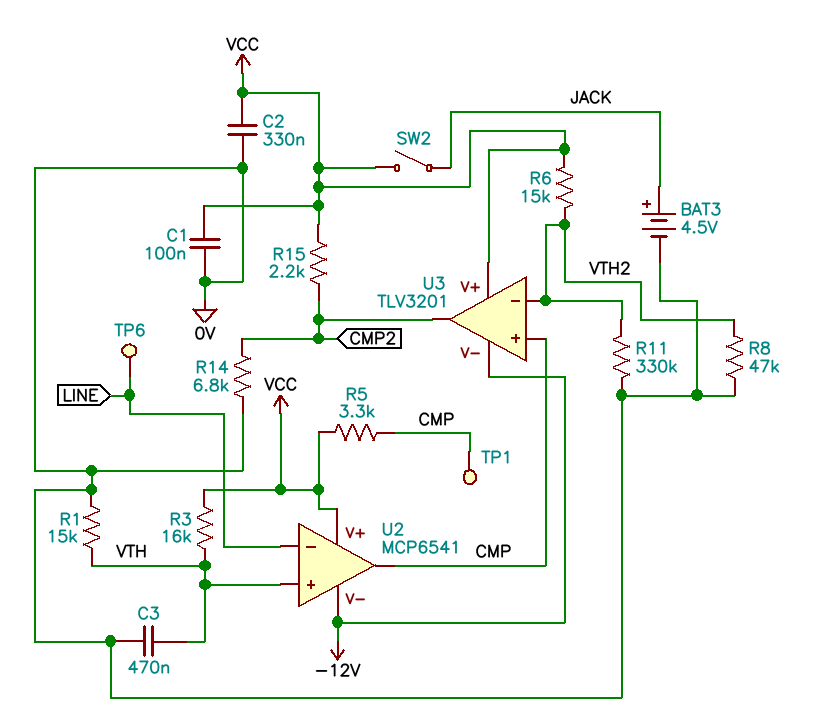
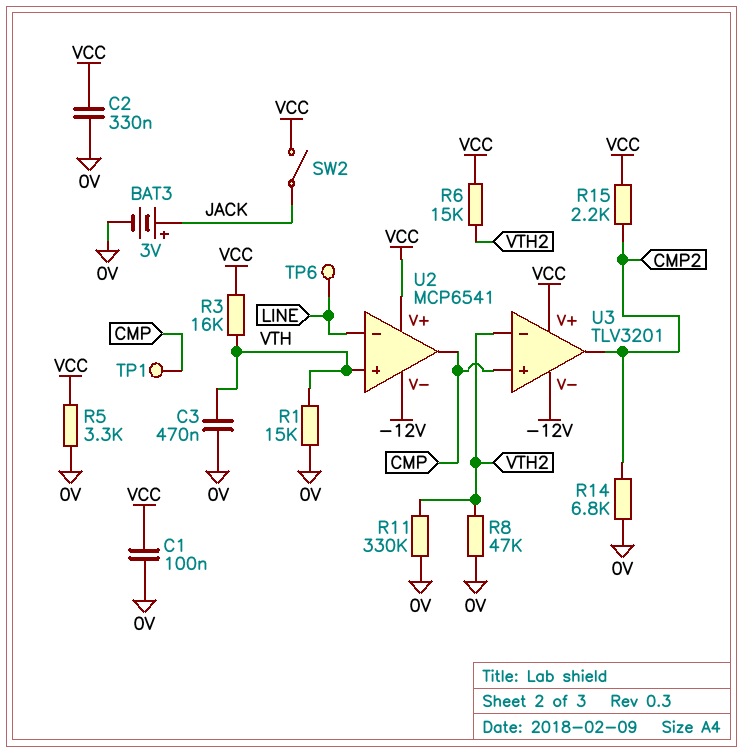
BAT3: 4.5V (plus JACK, minus 0V) -> 3V (plus JACK, minus 0V)
R5: 3.3k (CMP, VCC) -> 3.3k (0V, VCC)

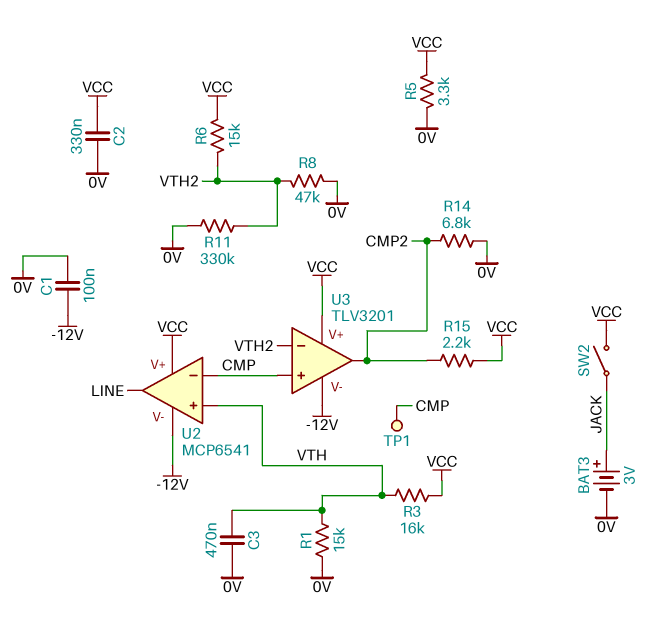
C1: 100nF (0V, VCC) -> 100nF (-12V, 0V)
TP6: test point (LINE) -> none
U2 pin in-: LINE -> CMP
U2 pin out: CMP -> LINE

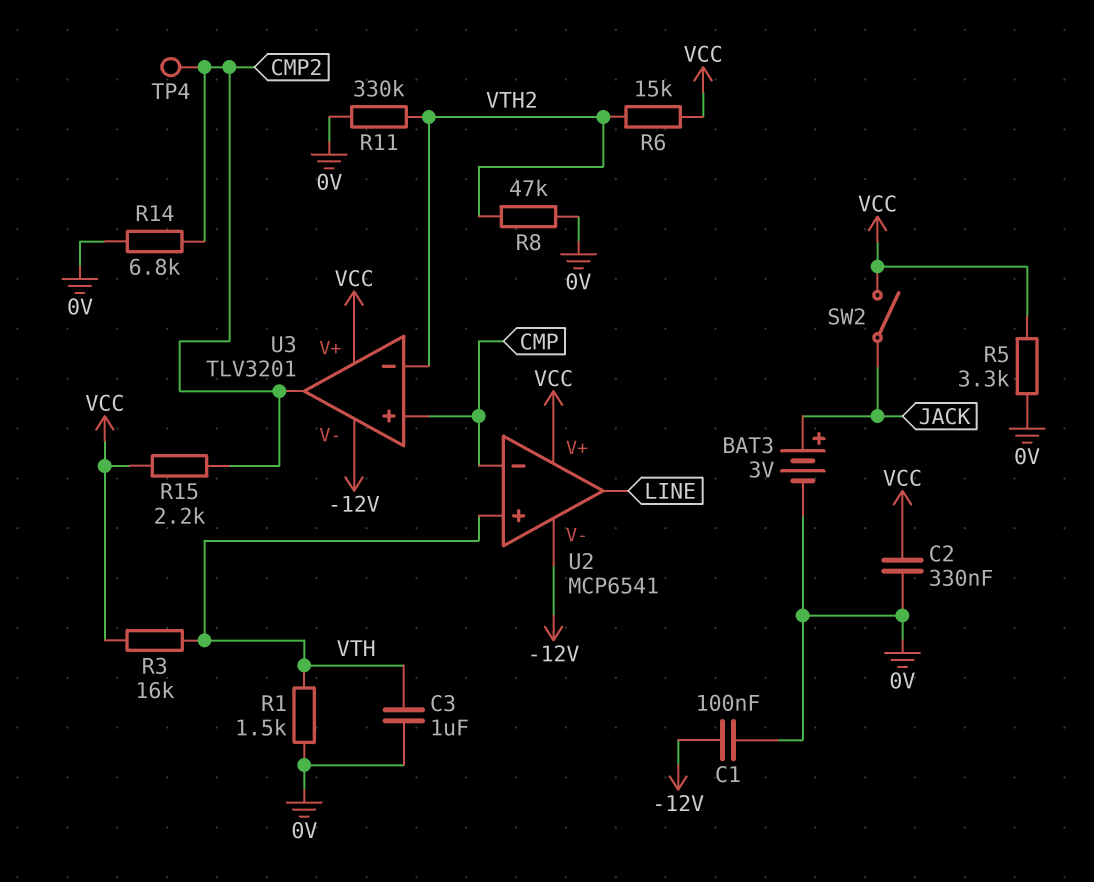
C3: 470nF (0V, VTH) -> 1uF (0V, VTH)
R1: 15k (0V, VTH) -> 1.5k (0V, VTH)
TP1: test point (CMP) -> none
TP4: none -> test point (CMP2)

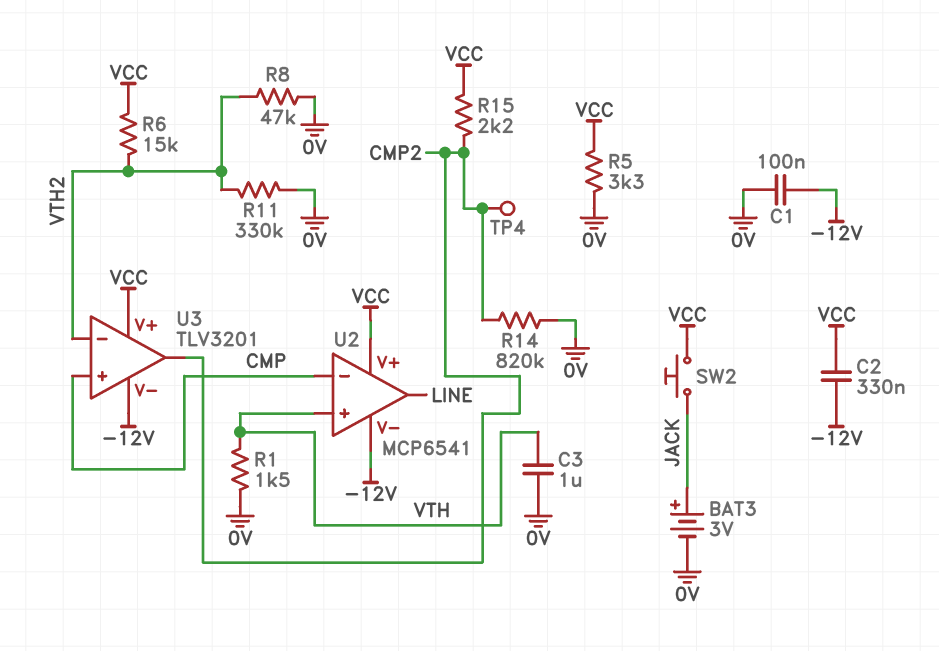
C2: 330nF (0V, VCC) -> 330nF (-12V, VCC)
R3: 16k (VCC, VTH) -> none
R14: 6.8k (0V, CMP2) -> 820k (0V, CMP2)
SW2: switch (JACK, VCC) -> button (JACK, VCC)

